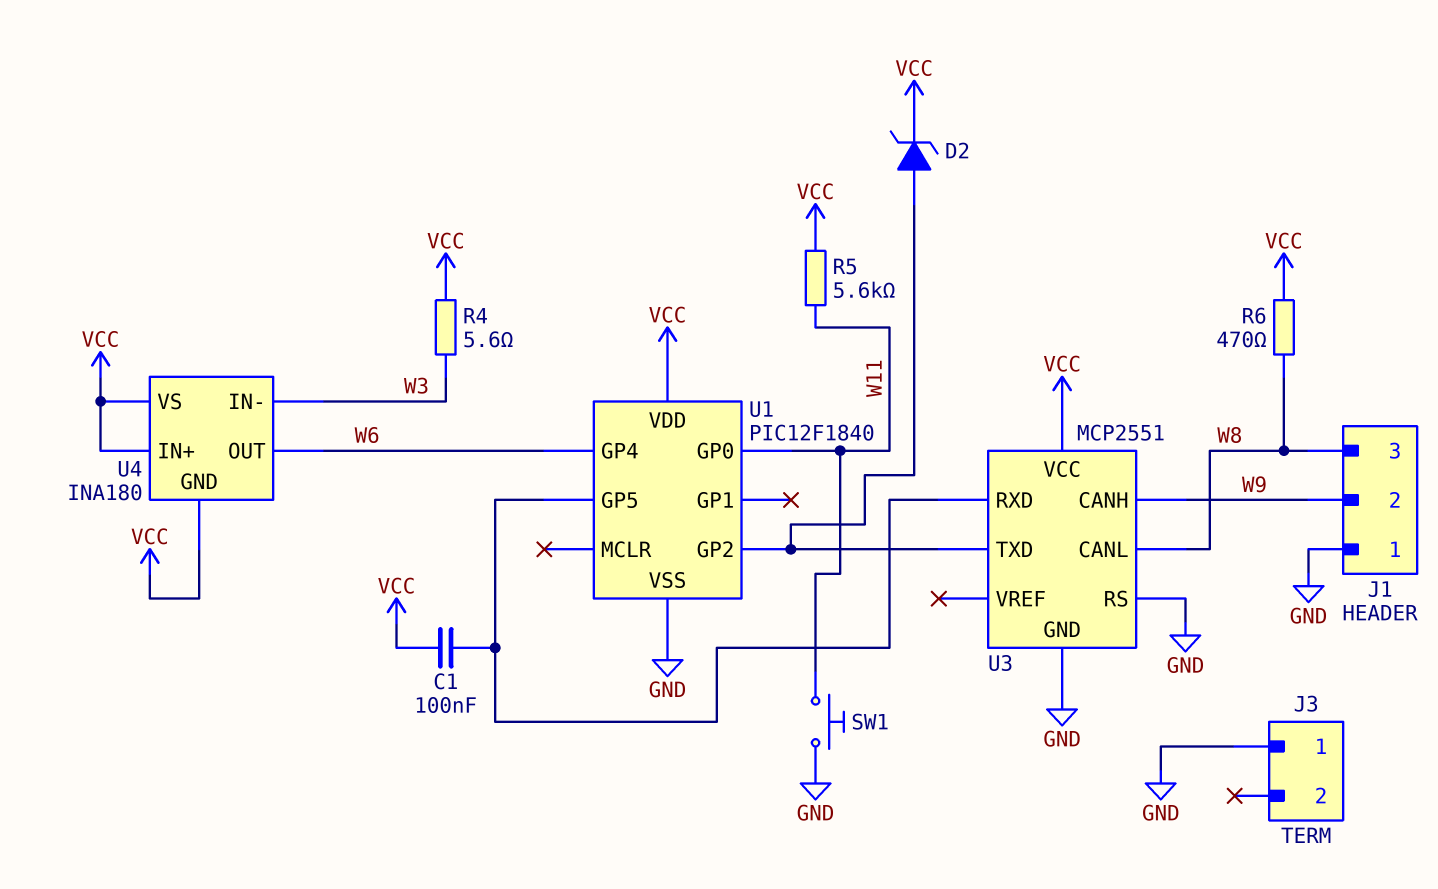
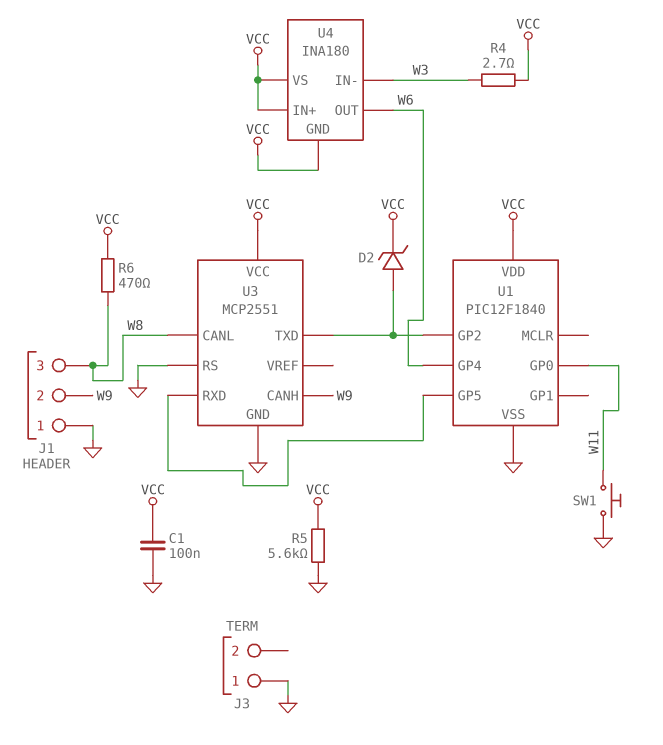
C1: 100nF (U1/GP5, VCC) -> 100nF (GND, VCC)
R4: 5.6 (VCC, W3) -> 2.7 (VCC, W3)
R5: 5.6k (VCC, W11) -> 5.6k (GND, VCC)

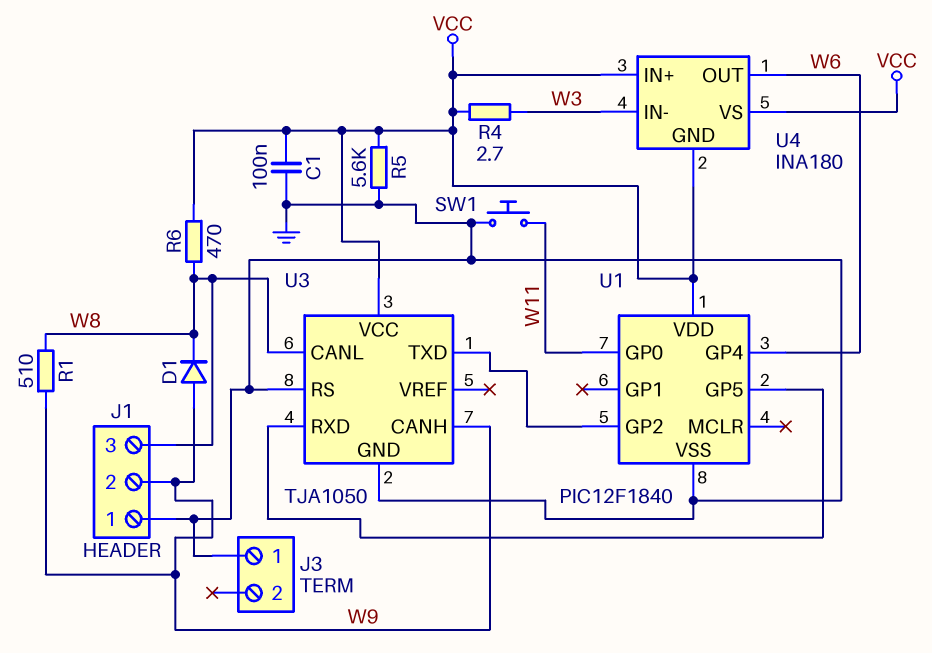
D1: none -> diode (A W9, K W8)
D2: zener (A U1/GP2, K VCC) -> none
R1: none -> 510 (W8, W9)
U3: MCP2551 -> TJA1050

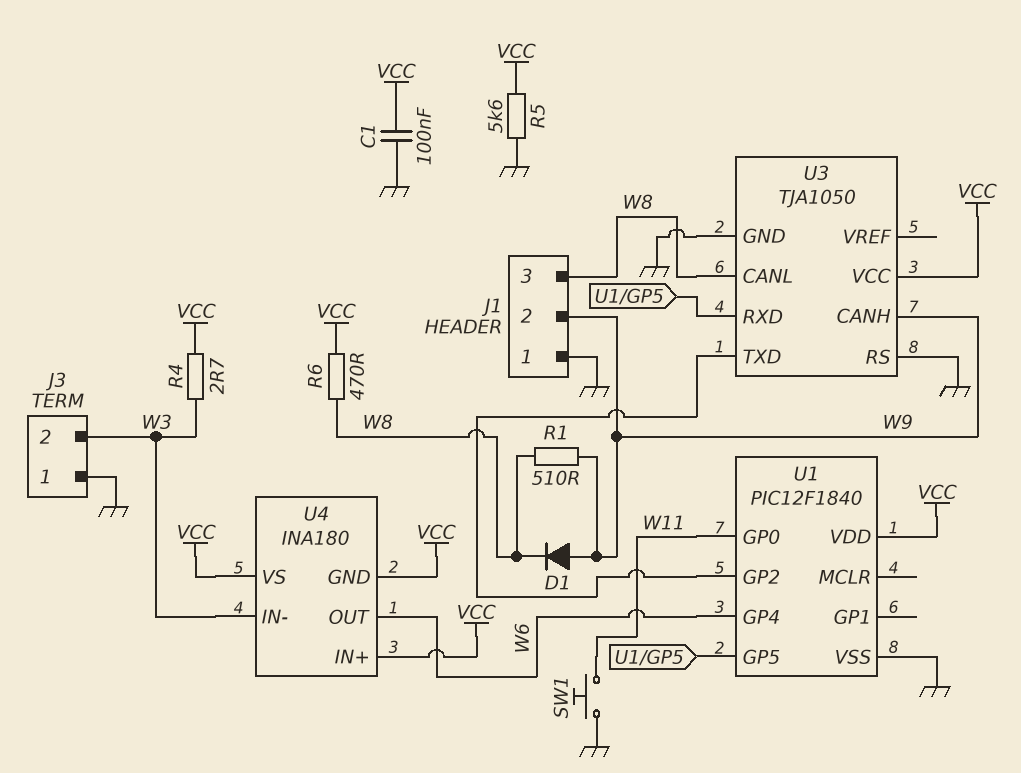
J3 pin 2: none -> W3

